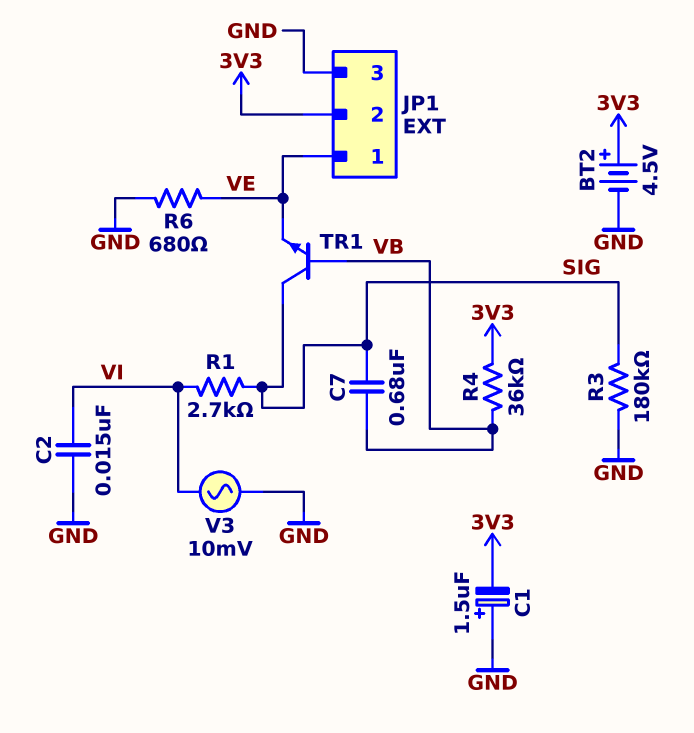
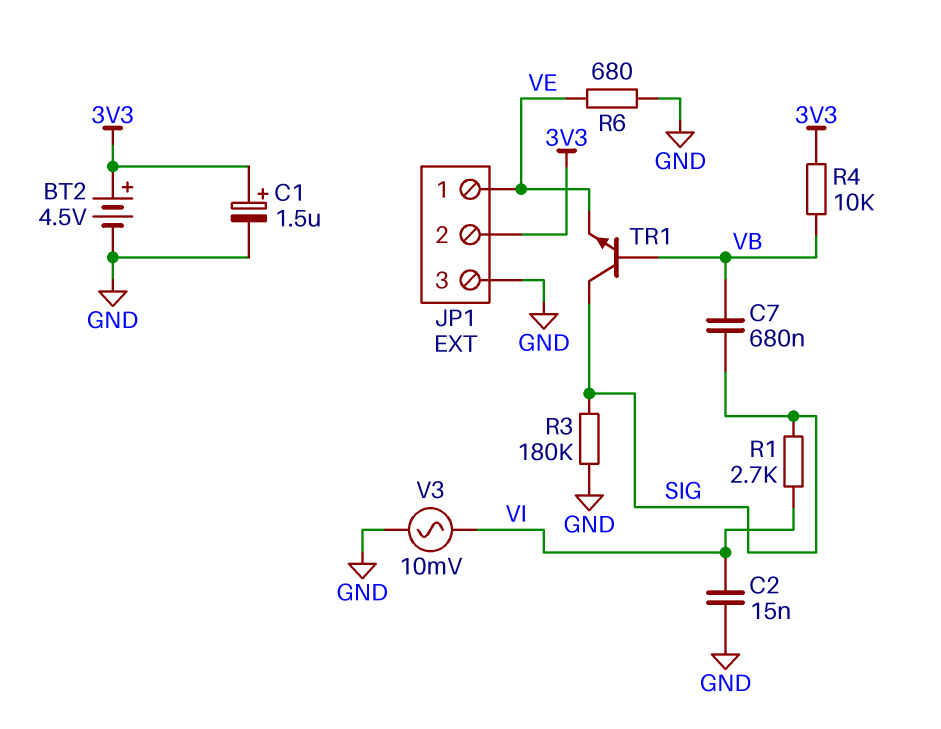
C1: 1.5uF (plus GND, minus 3V3) -> 1.5uF (plus 3V3, minus GND)
R4: 36k (3V3, VB) -> 10k (3V3, VB)

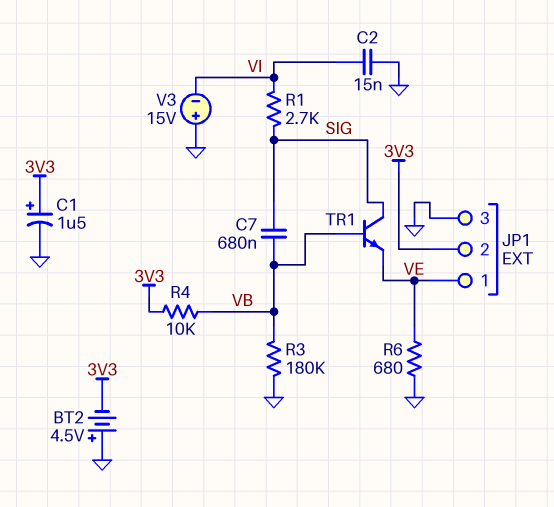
BT2: 4.5V (plus 3V3, minus GND) -> 4.5V (plus GND, minus 3V3)
R3: 180k (GND, SIG) -> 180k (GND, VB)
V3: AC 10mV (GND, VI) -> 15V (plus GND, minus VI)

